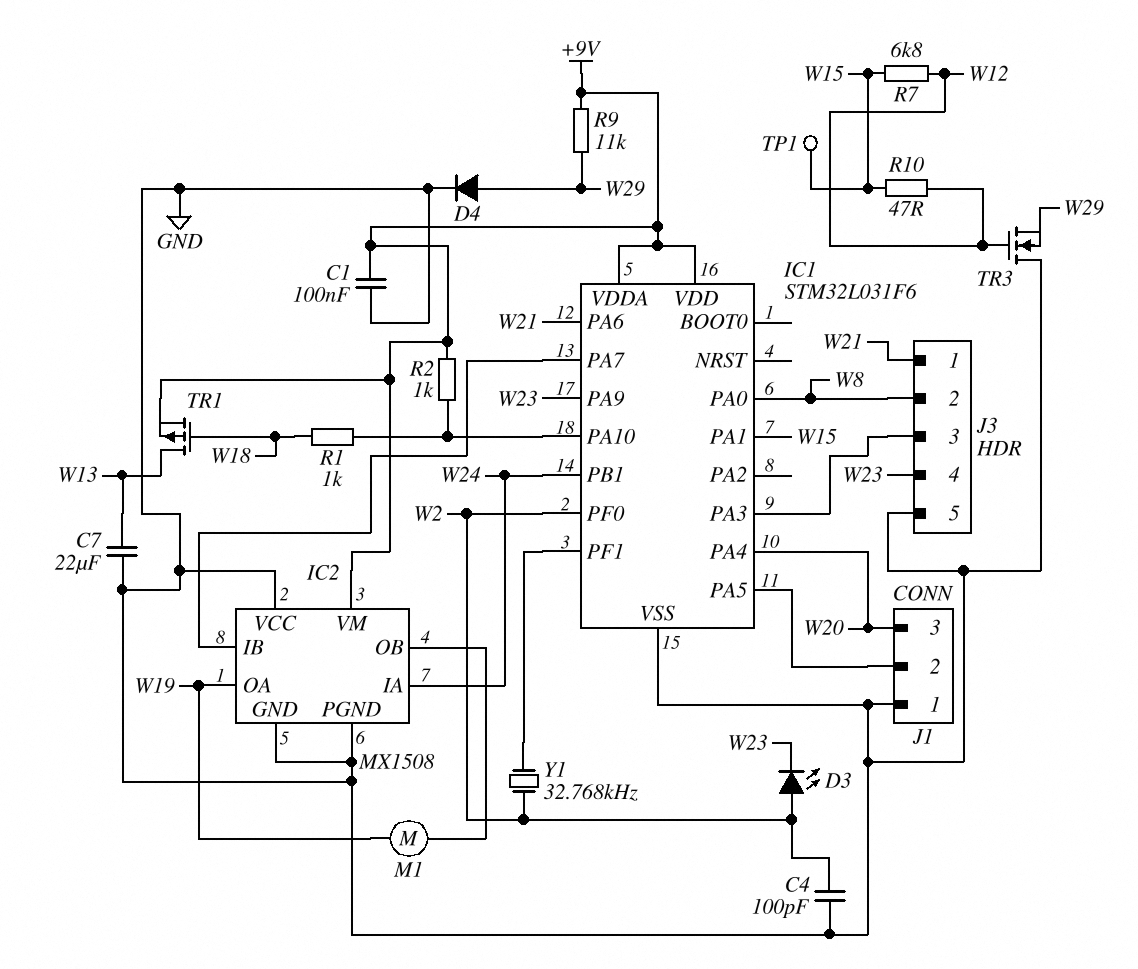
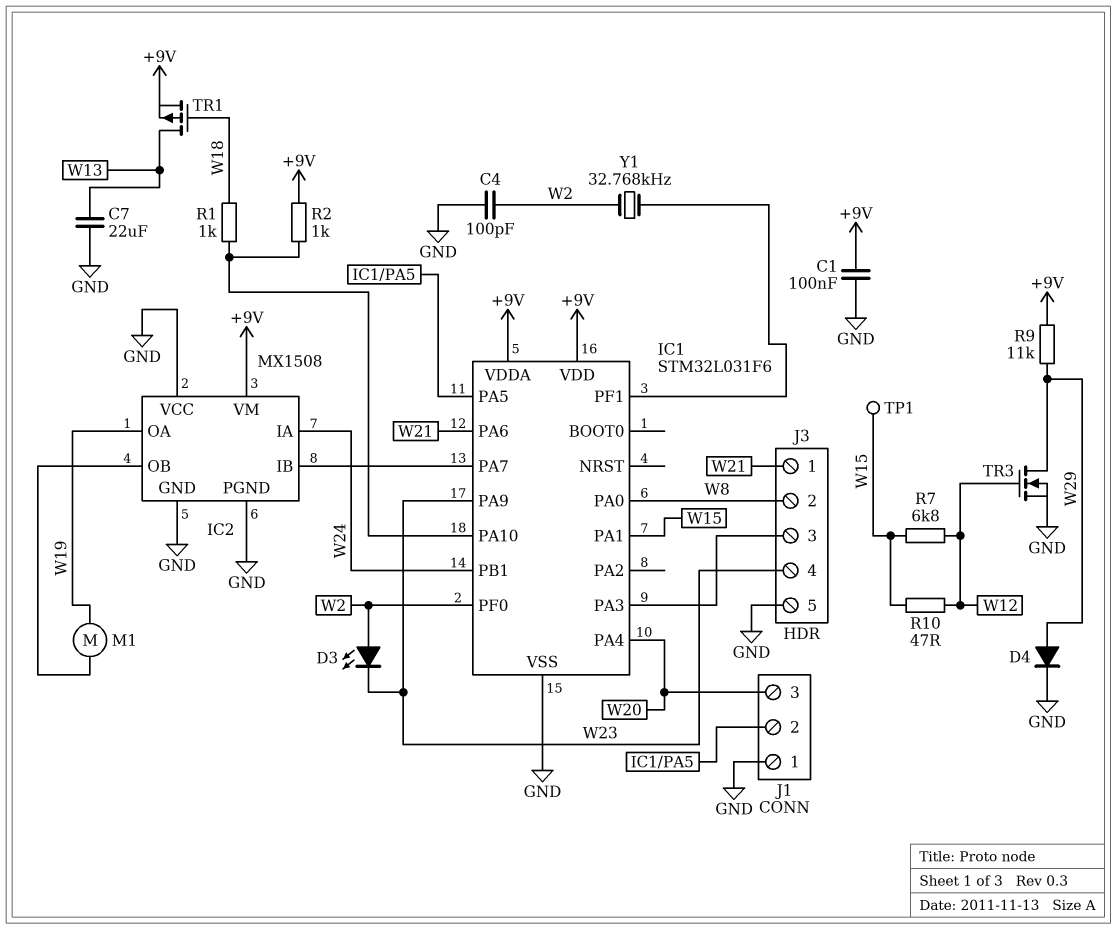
TR3: NMOS (G W12, D GND, S W29) -> NMOS (G W12, D W29, S GND)

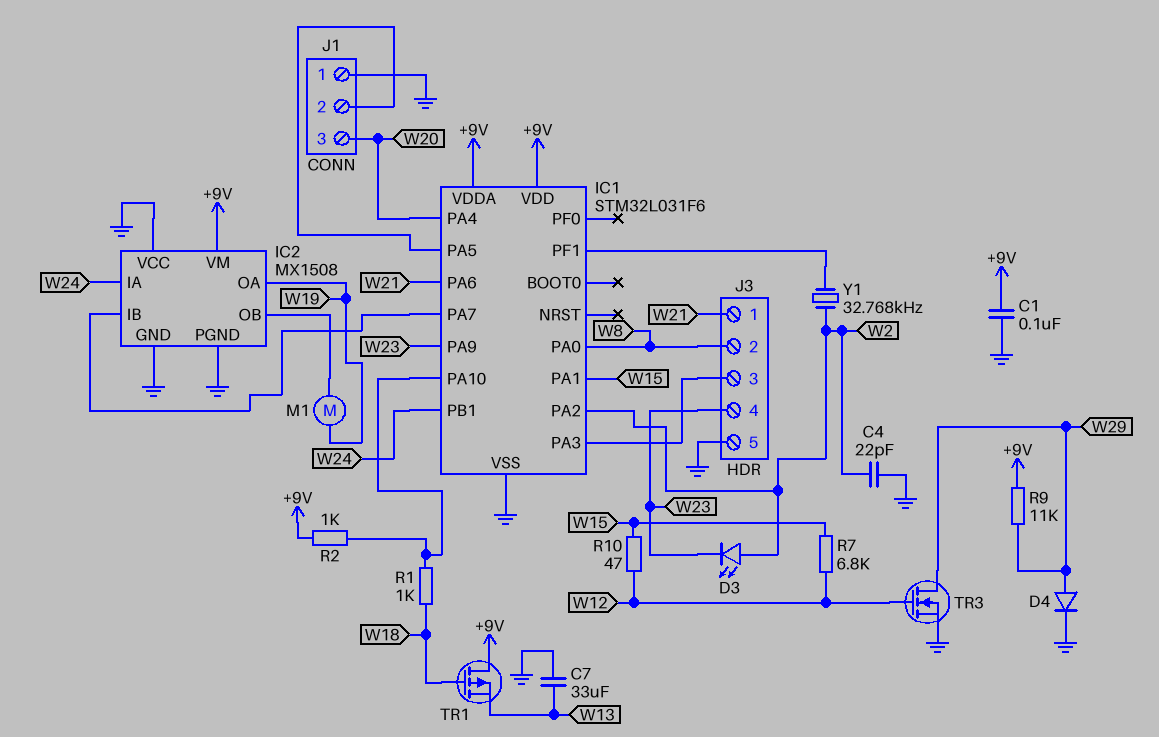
C4: 100pF (GND, W2) -> 22pF (GND, W2)
C7: 22uF (GND, W13) -> 33uF (GND, W13)
IC1 pin PA2: none -> W2
IC1 pin PF0: W2 -> none
TP1: test point (W15) -> none
TR1: PMOS (G W18, D W13, S +9V) -> PMOS (G W18, D +9V, S W13)

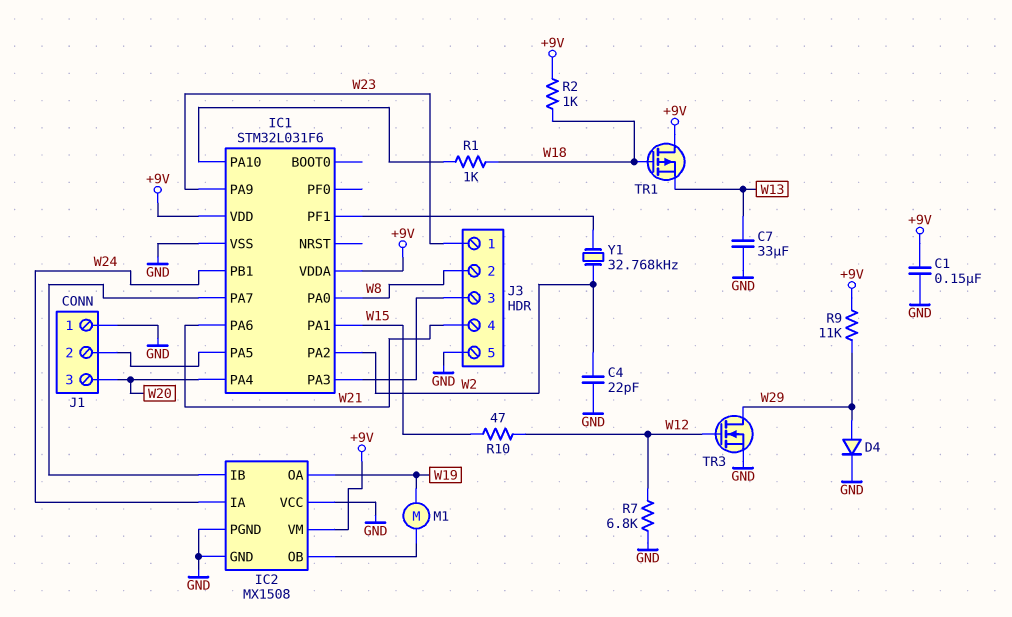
C1: 100nF (+9V, GND) -> 150nF (+9V, GND)
D3: LED (A W2, K W23) -> none
J3 pin 1: W21 -> W23
J3 pin 4: W23 -> W21
R2: 1k (+9V, IC1/PA10) -> 1k (+9V, W18)
R7: 6.8k (W12, W15) -> 6.8k (GND, W12)

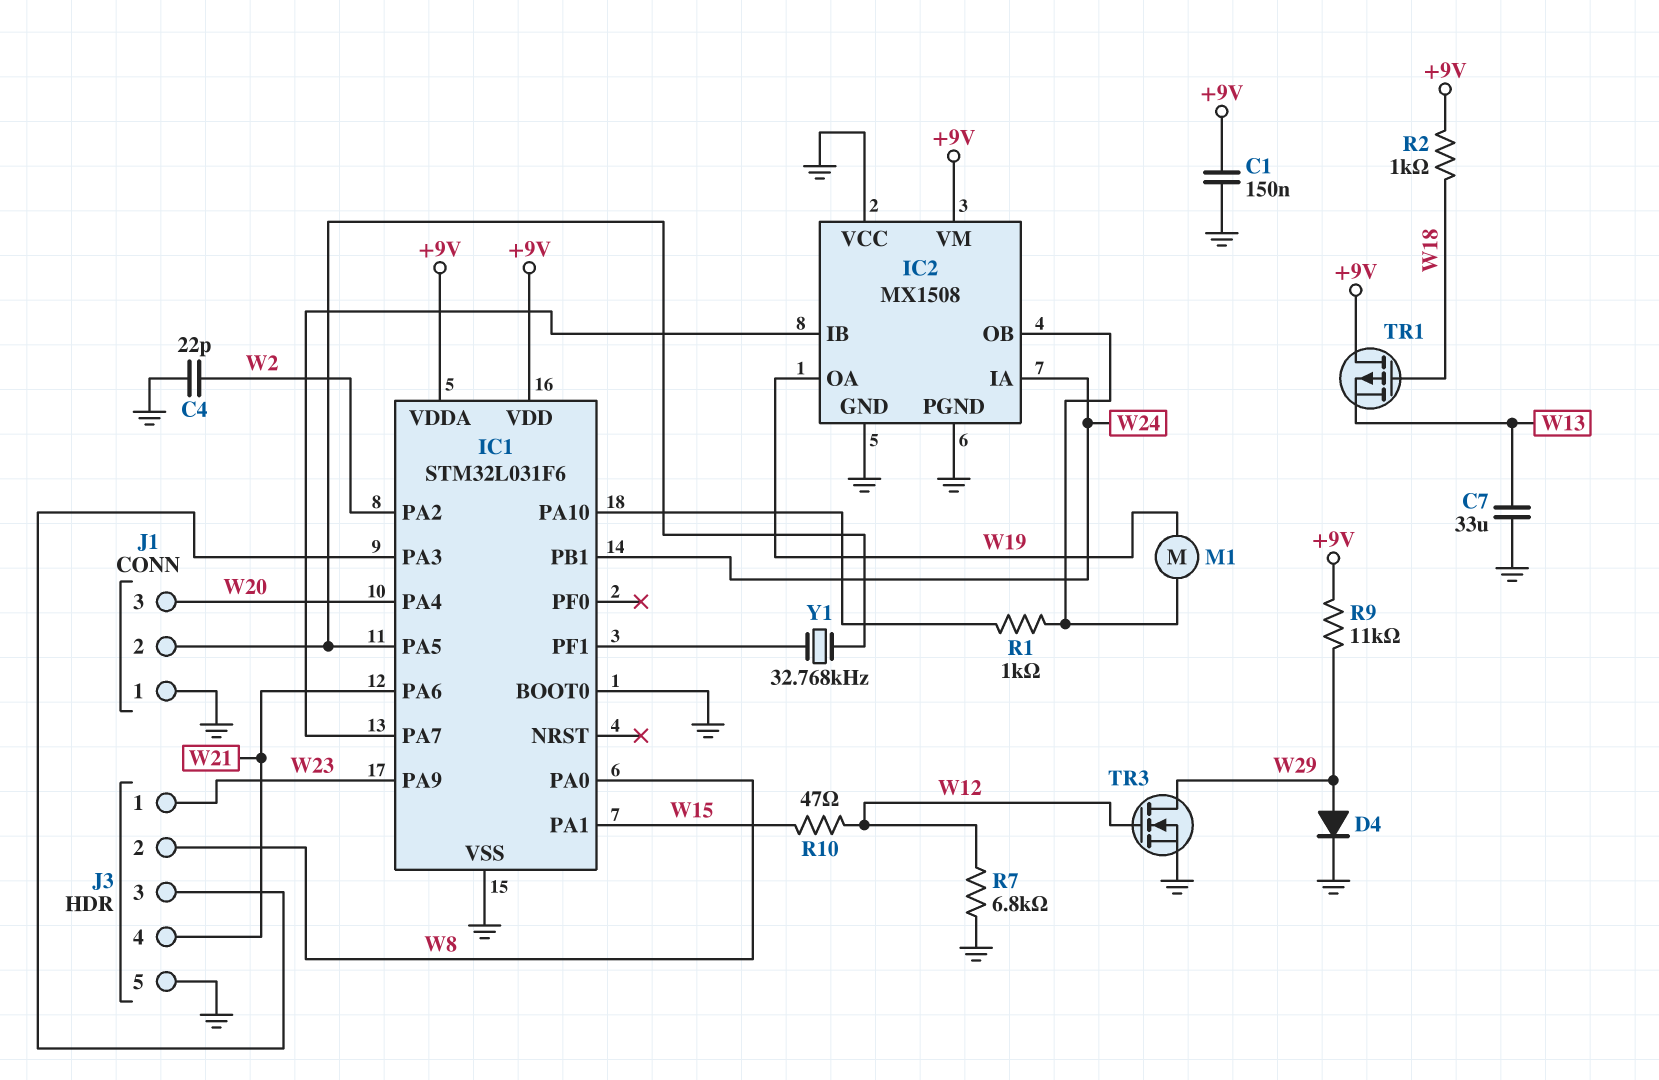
IC1 pin BOOT0: none -> GND
R1: 1k (IC1/PA10, W18) -> 1k (IC1/PA10, IC2/OB)
Y1: 32.768kHz (IC1/PF1, W2) -> 32.768kHz (IC1/PA5, IC1/PF1)

